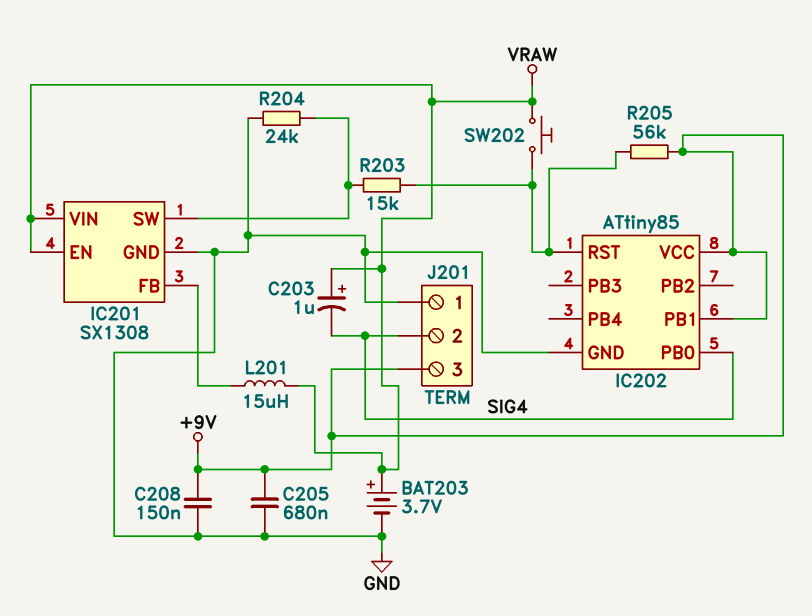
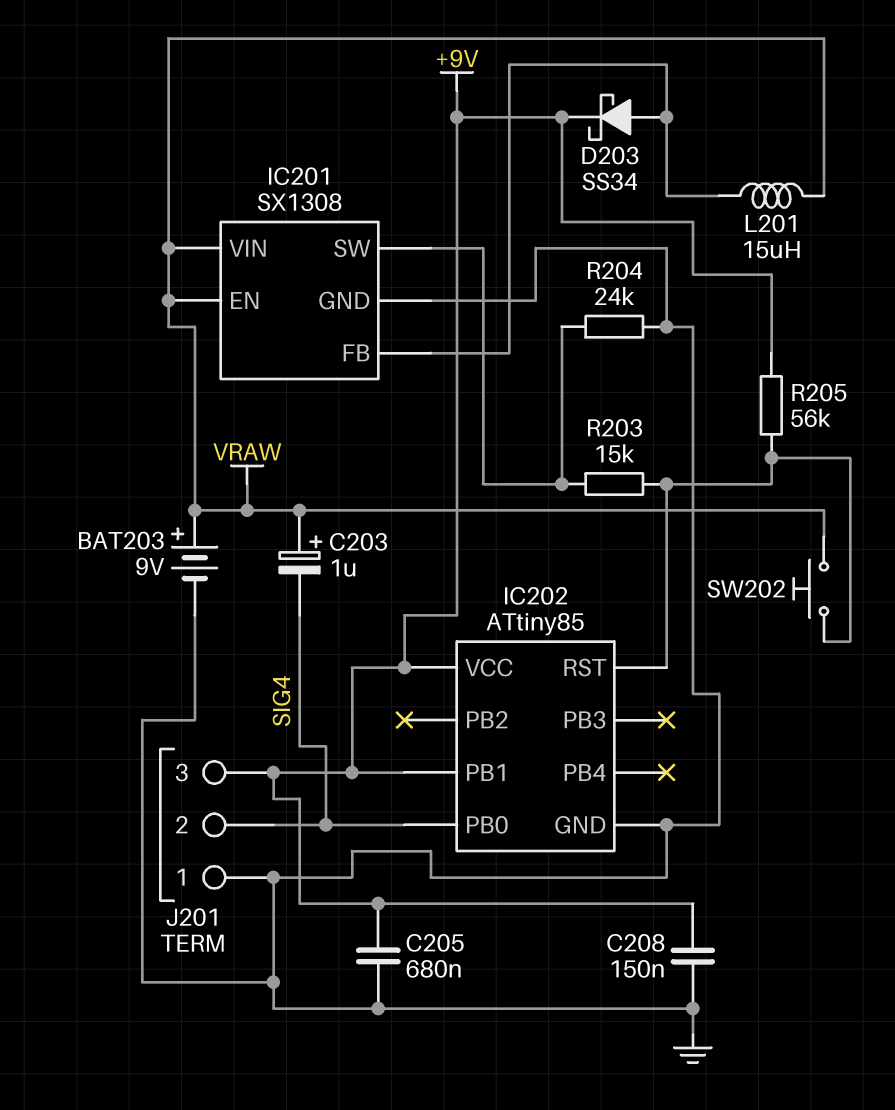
BAT203: 3.7V (plus VRAW, minus GND) -> 9V (plus VRAW, minus GND)
D203: none -> schottky SS34 (A IC201/FB, K +9V)

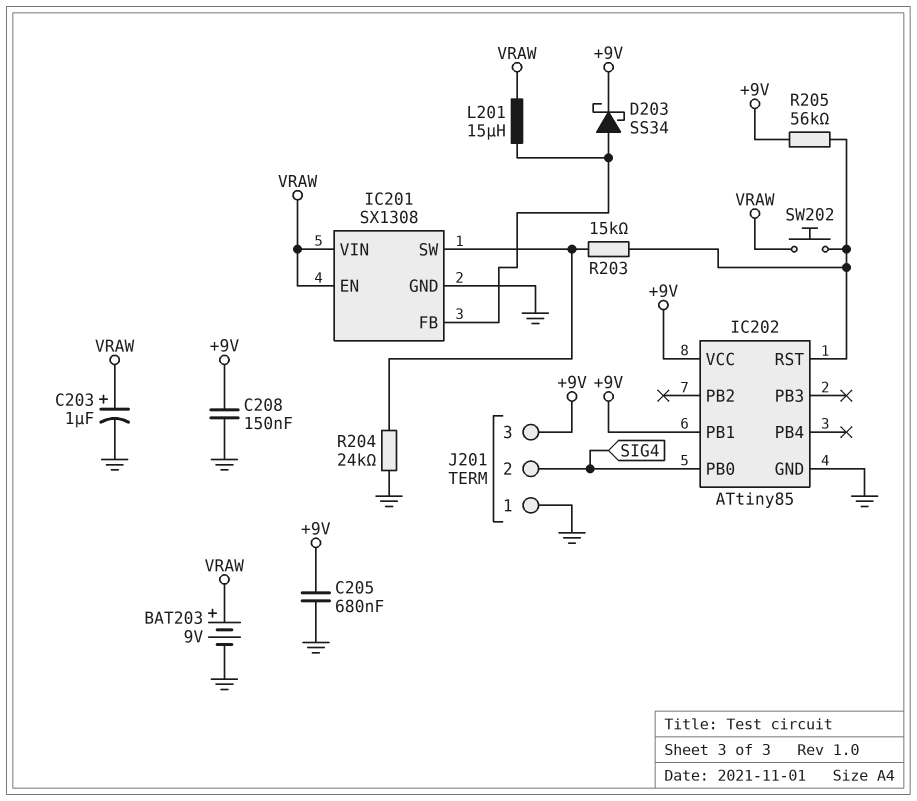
C203: 1uF (plus VRAW, minus SIG4) -> 1uF (plus VRAW, minus GND)

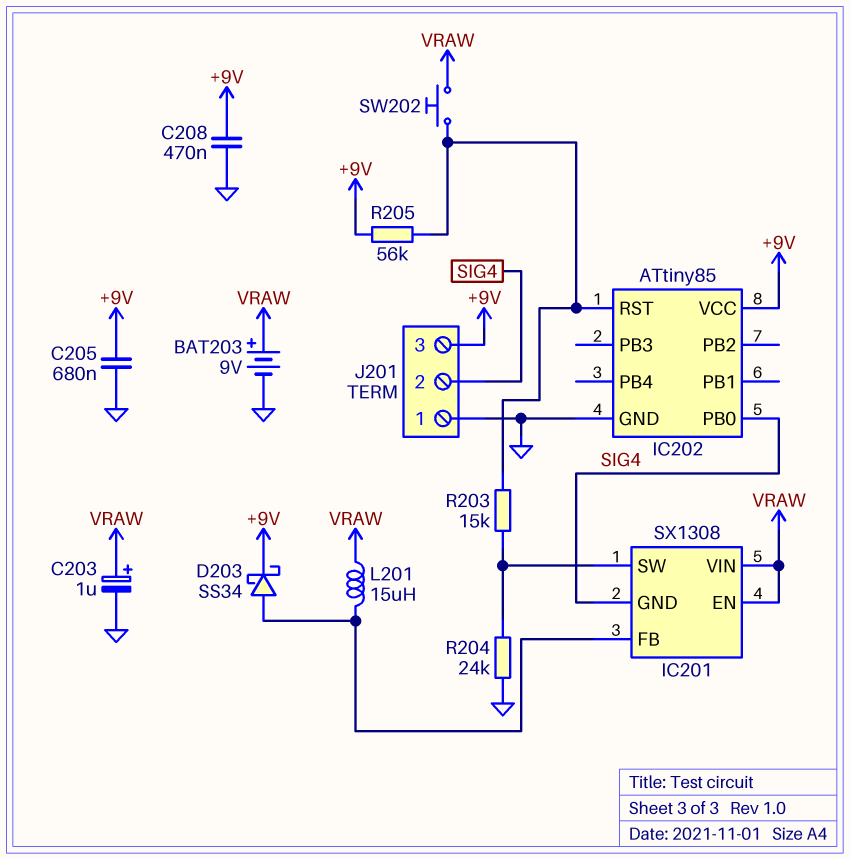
C208: 150nF (+9V, GND) -> 470nF (+9V, GND)
IC201 pin GND: GND -> SIG4
IC202 pin PB1: +9V -> none

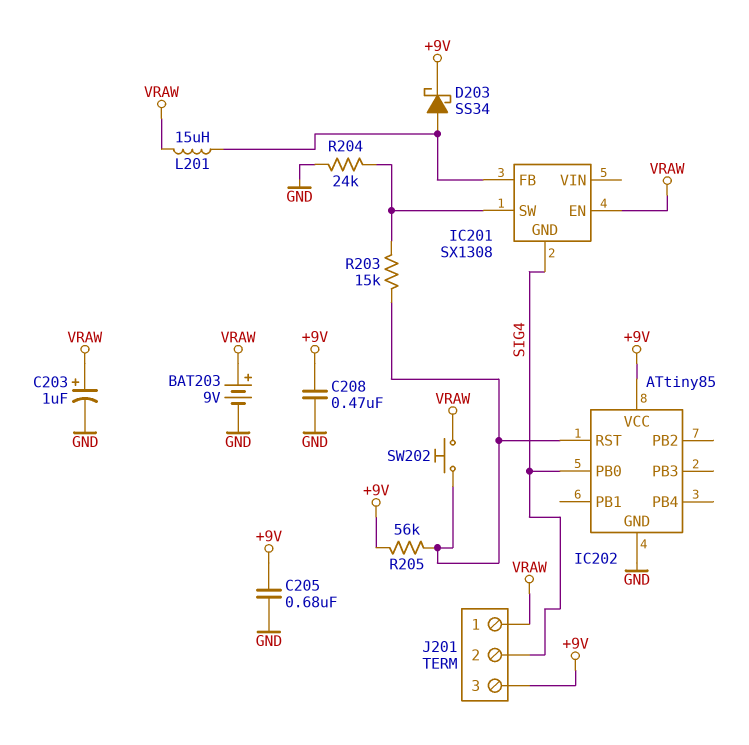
IC201 pin VIN: VRAW -> none
J201 pin 1: GND -> VRAW

